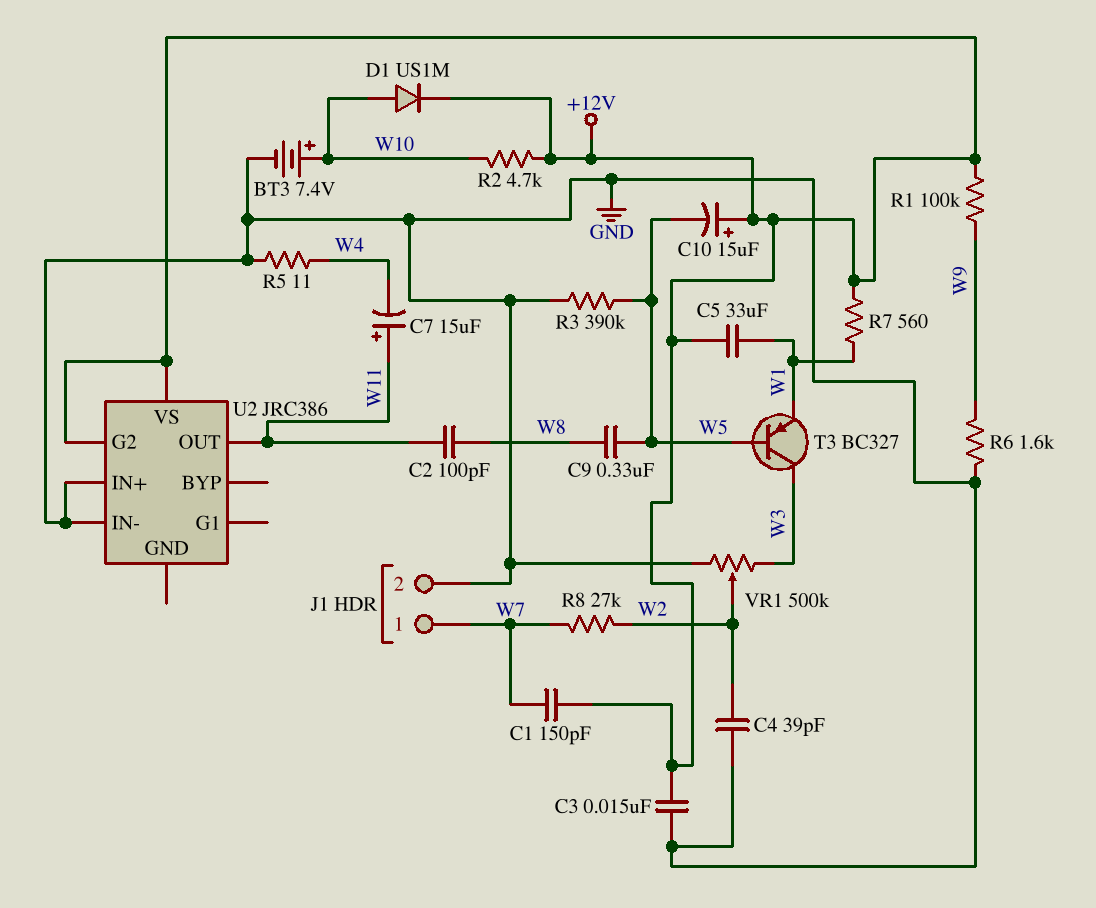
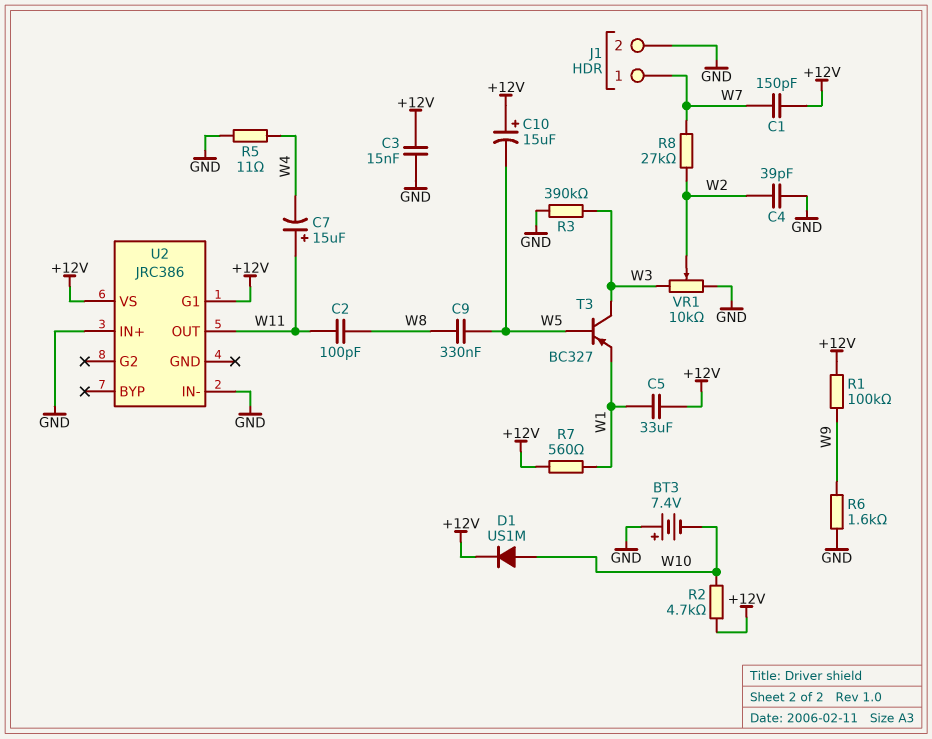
BT3: 7.4V (plus W10, minus GND) -> 7.4V (plus GND, minus W10)
R3: 390k (GND, W5) -> 390k (GND, W3)
U2 pin G1: none -> +12V
U2 pin G2: +12V -> none
VR1: 500k (GND, W3, wiper W2) -> 10k (GND, W3, wiper W2)

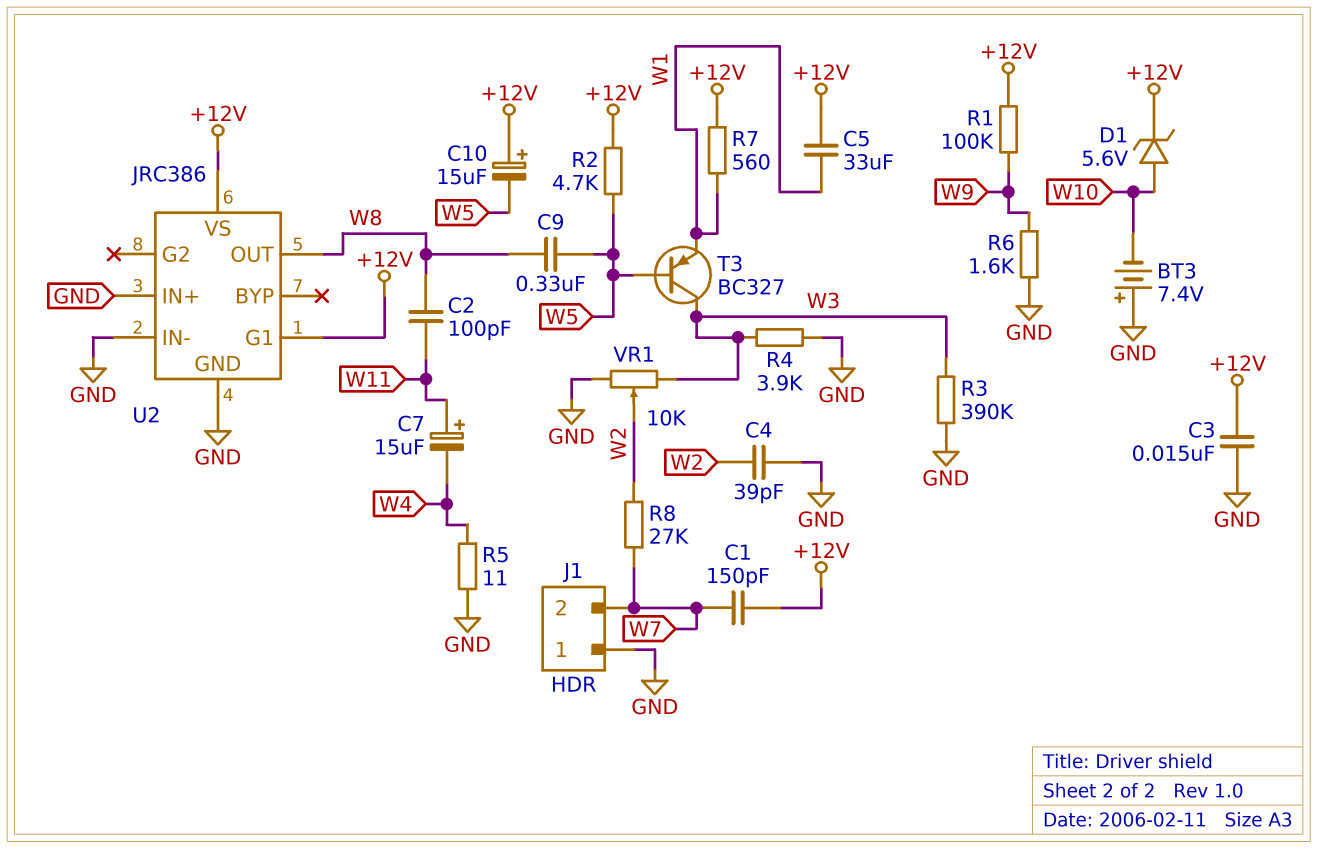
D1: diode US1M (A W10, K +12V) -> zener 5.6V (A W10, K +12V)
J1 pin 1: W7 -> GND
J1 pin 2: GND -> W7
R2: 4.7k (+12V, W10) -> 4.7k (+12V, W5)
R4: none -> 3.9k (GND, W3)
U2 pin GND: none -> GND
U2 pin OUT: W11 -> W8

